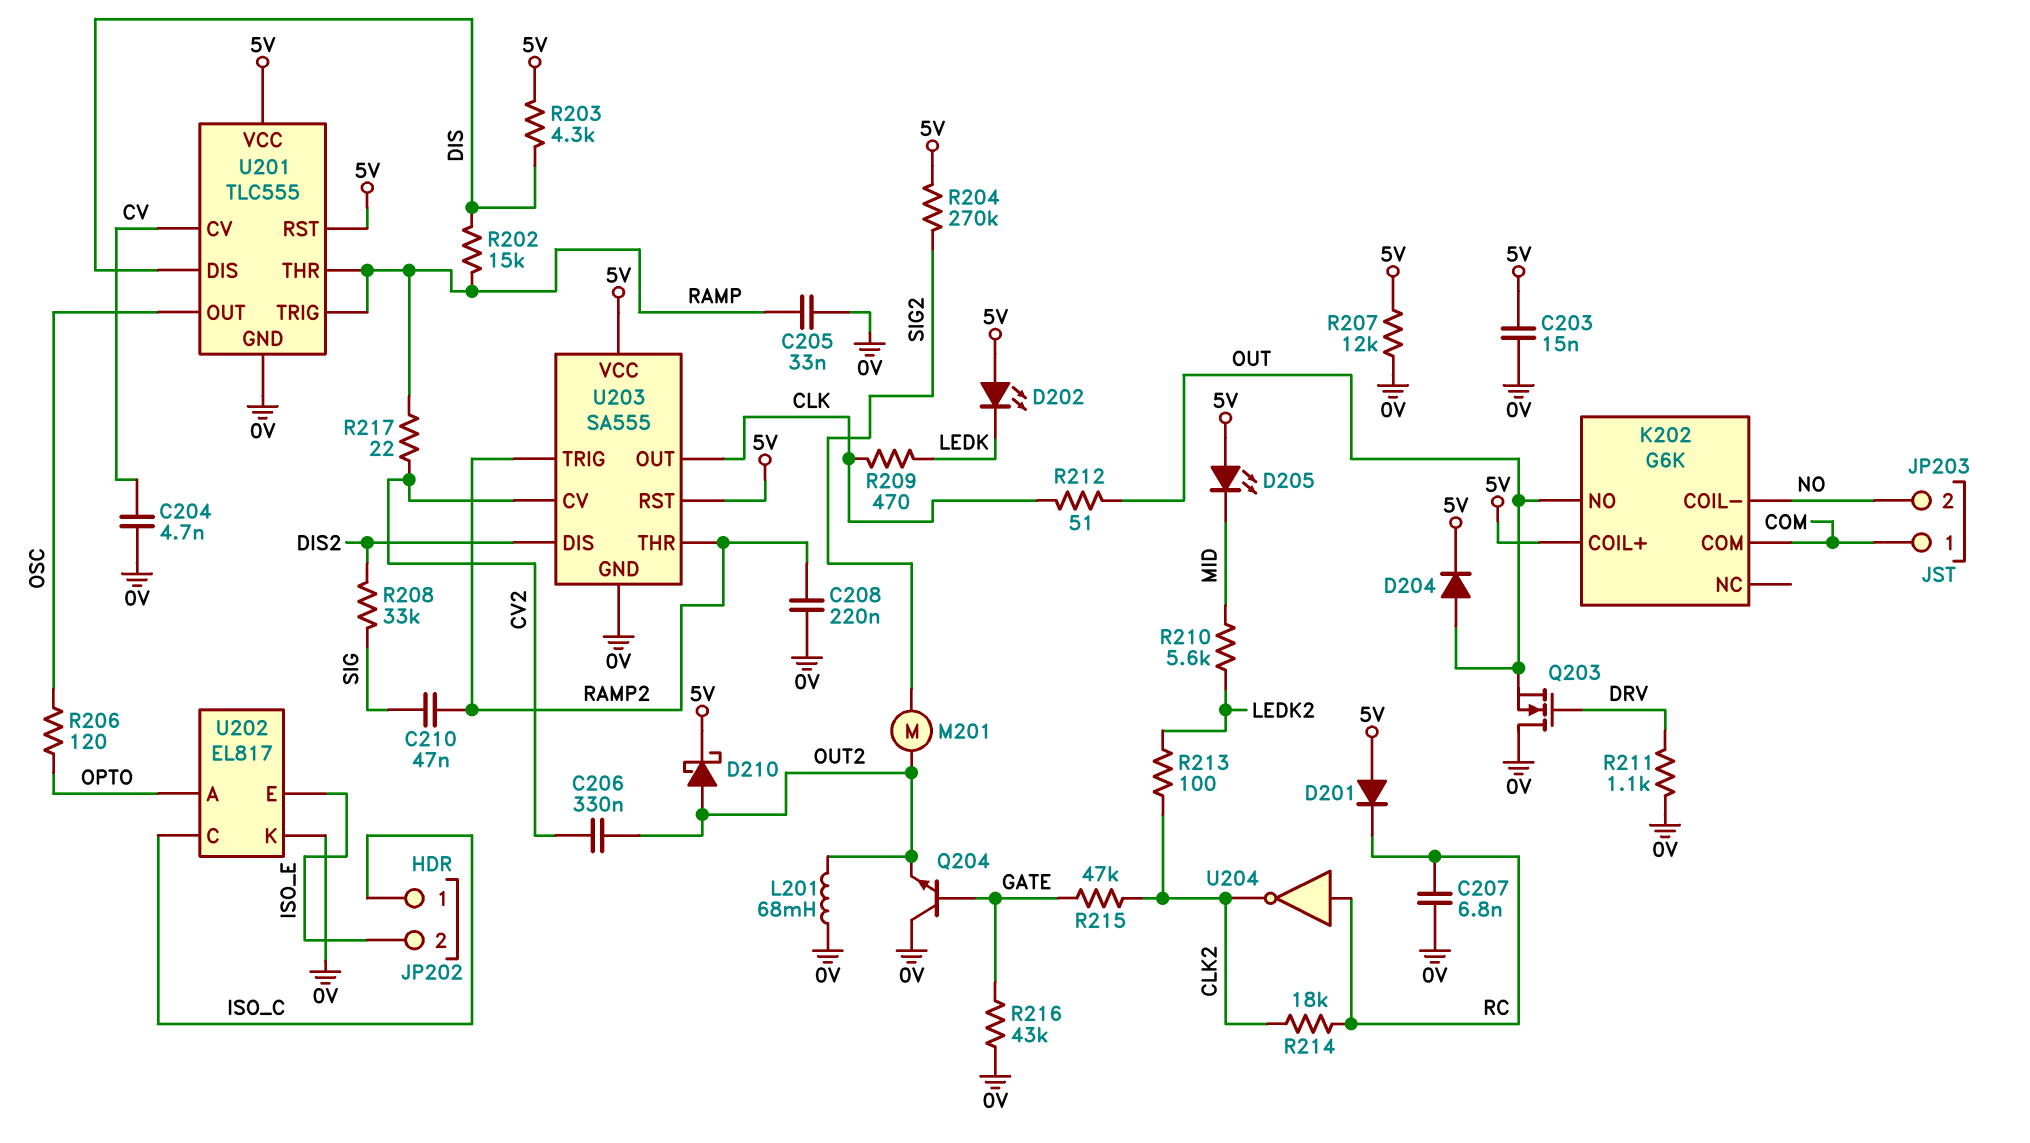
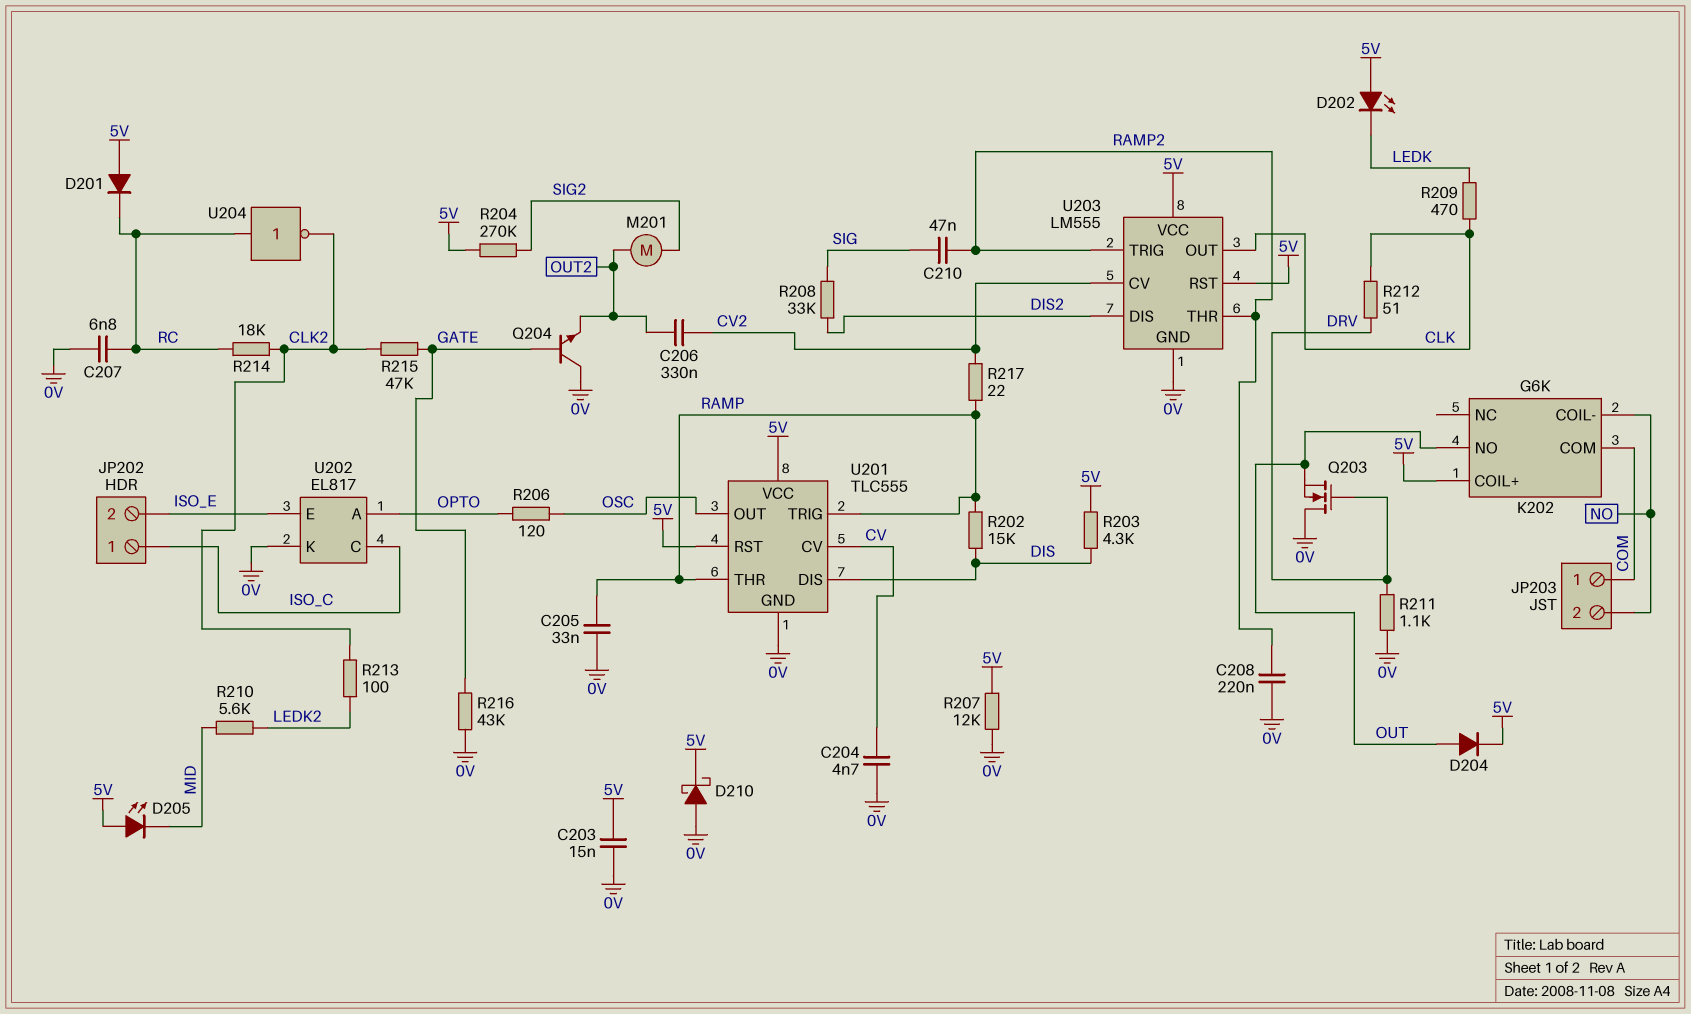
D210: schottky (A OUT2, K 5V) -> schottky (A 0V, K 5V)
L201: 68mH (0V, OUT2) -> none
R212: 51 (CLK, OUT) -> 51 (CLK, DRV)
U203: SA555 -> LM555

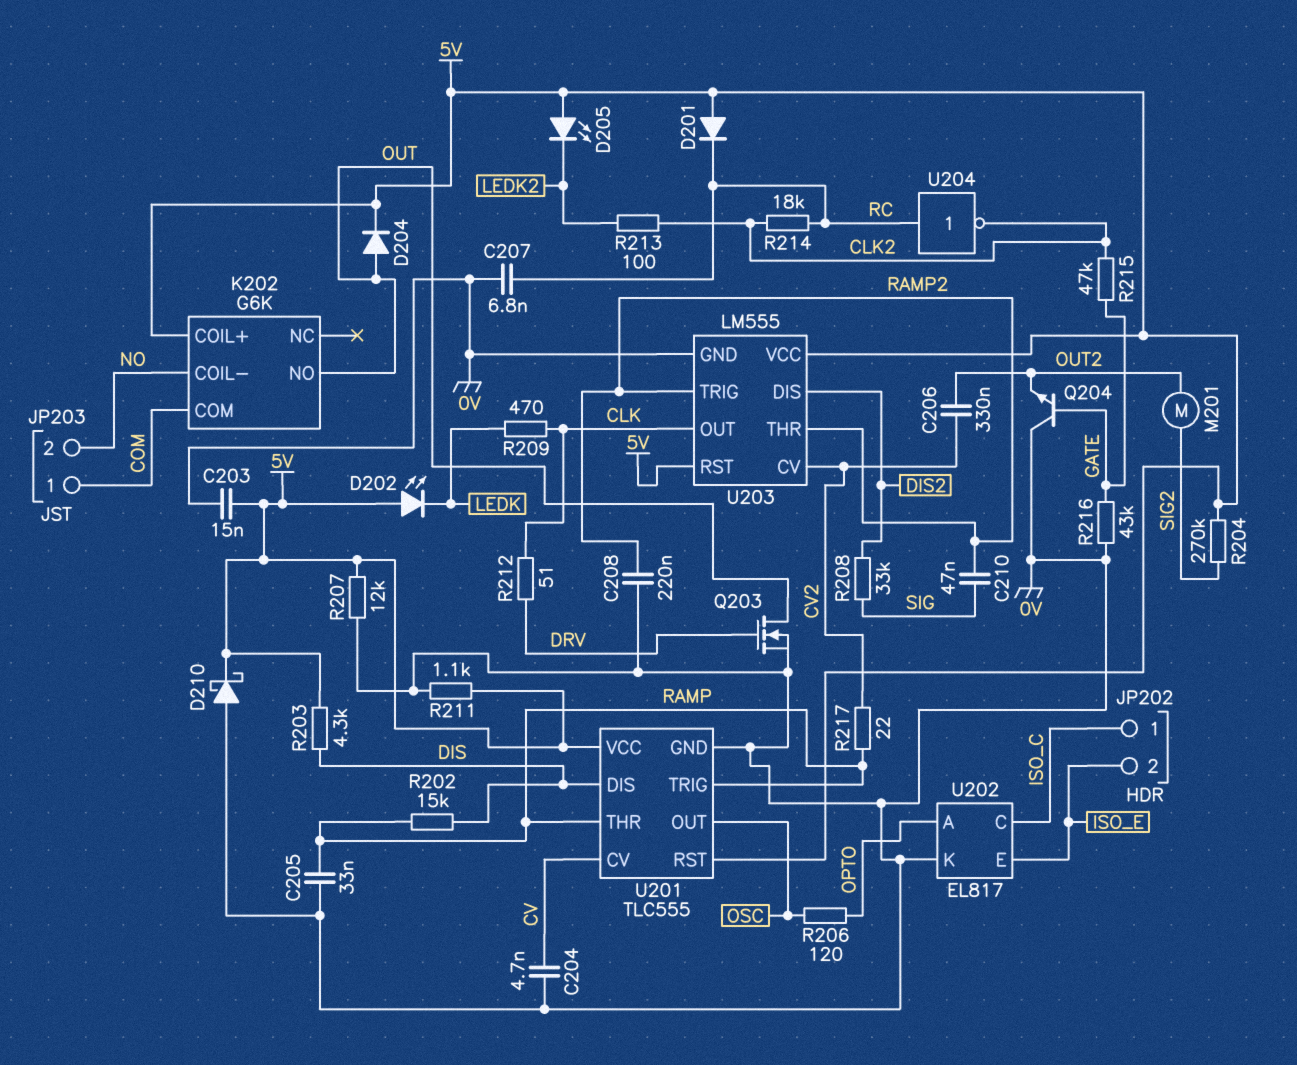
D205: LED (A 5V, K MID) -> LED (A 5V, K LEDK2)
Q203: NMOS (G DRV, D 0V, S OUT) -> NMOS (G DRV, D OUT, S 0V)
R210: 5.6k (LEDK2, MID) -> none
R211: 1.1k (0V, DRV) -> 1.1k (0V, 5V)

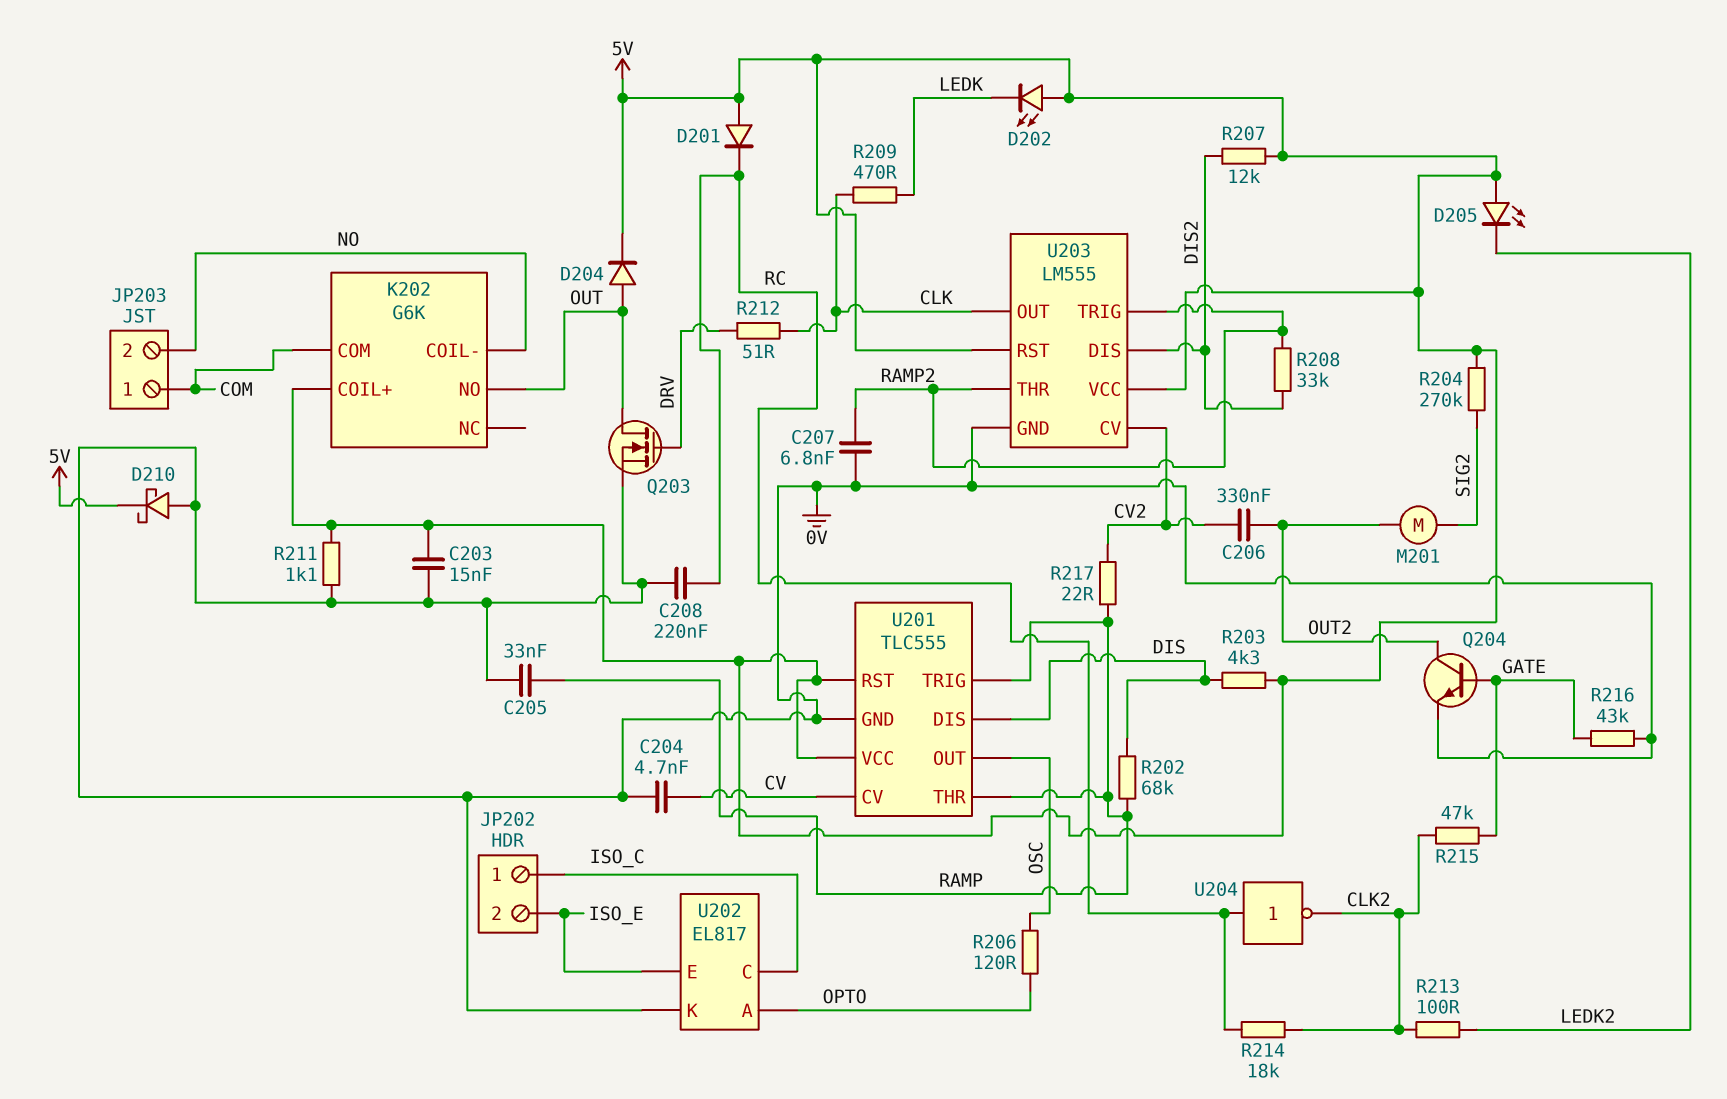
C207: 6.8nF (0V, RC) -> 6.8nF (0V, RAMP2)
C208: 220nF (0V, RAMP2) -> 220nF (0V, RC)
C210: 47nF (RAMP2, SIG) -> none
Q204: NPN (B GATE, C 0V, E OUT2) -> NPN (B GATE, C OUT2, E 0V)
R202: 15k (DIS, RAMP) -> 68k (DIS, RAMP)
R207: 12k (0V, 5V) -> 12k (5V, DIS2)
R208: 33k (DIS2, SIG) -> 33k (DIS2, RAMP2)

